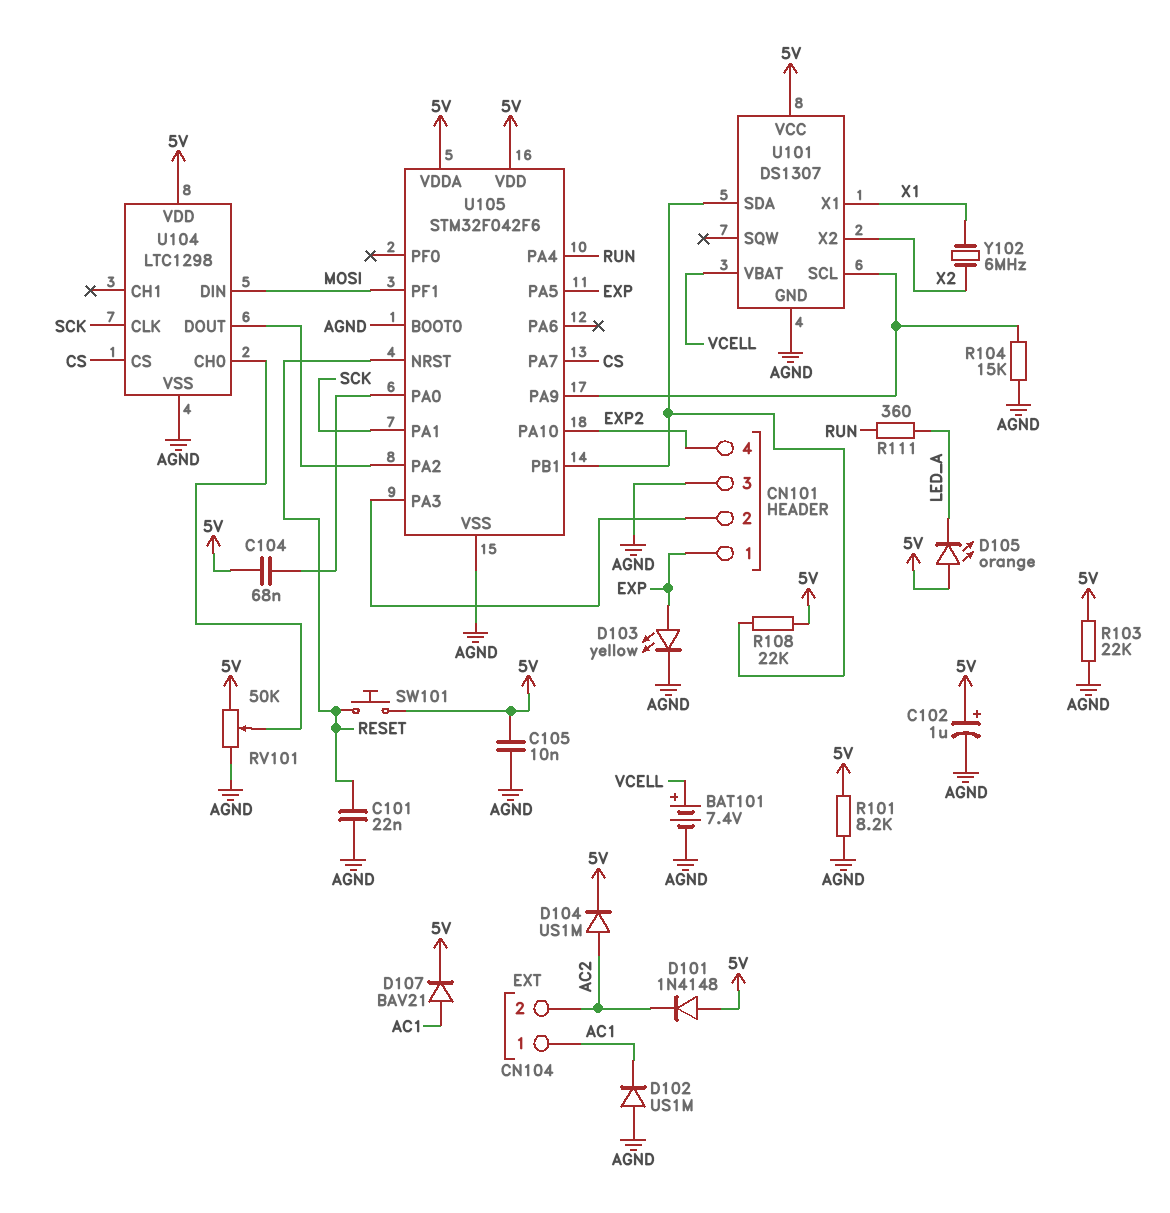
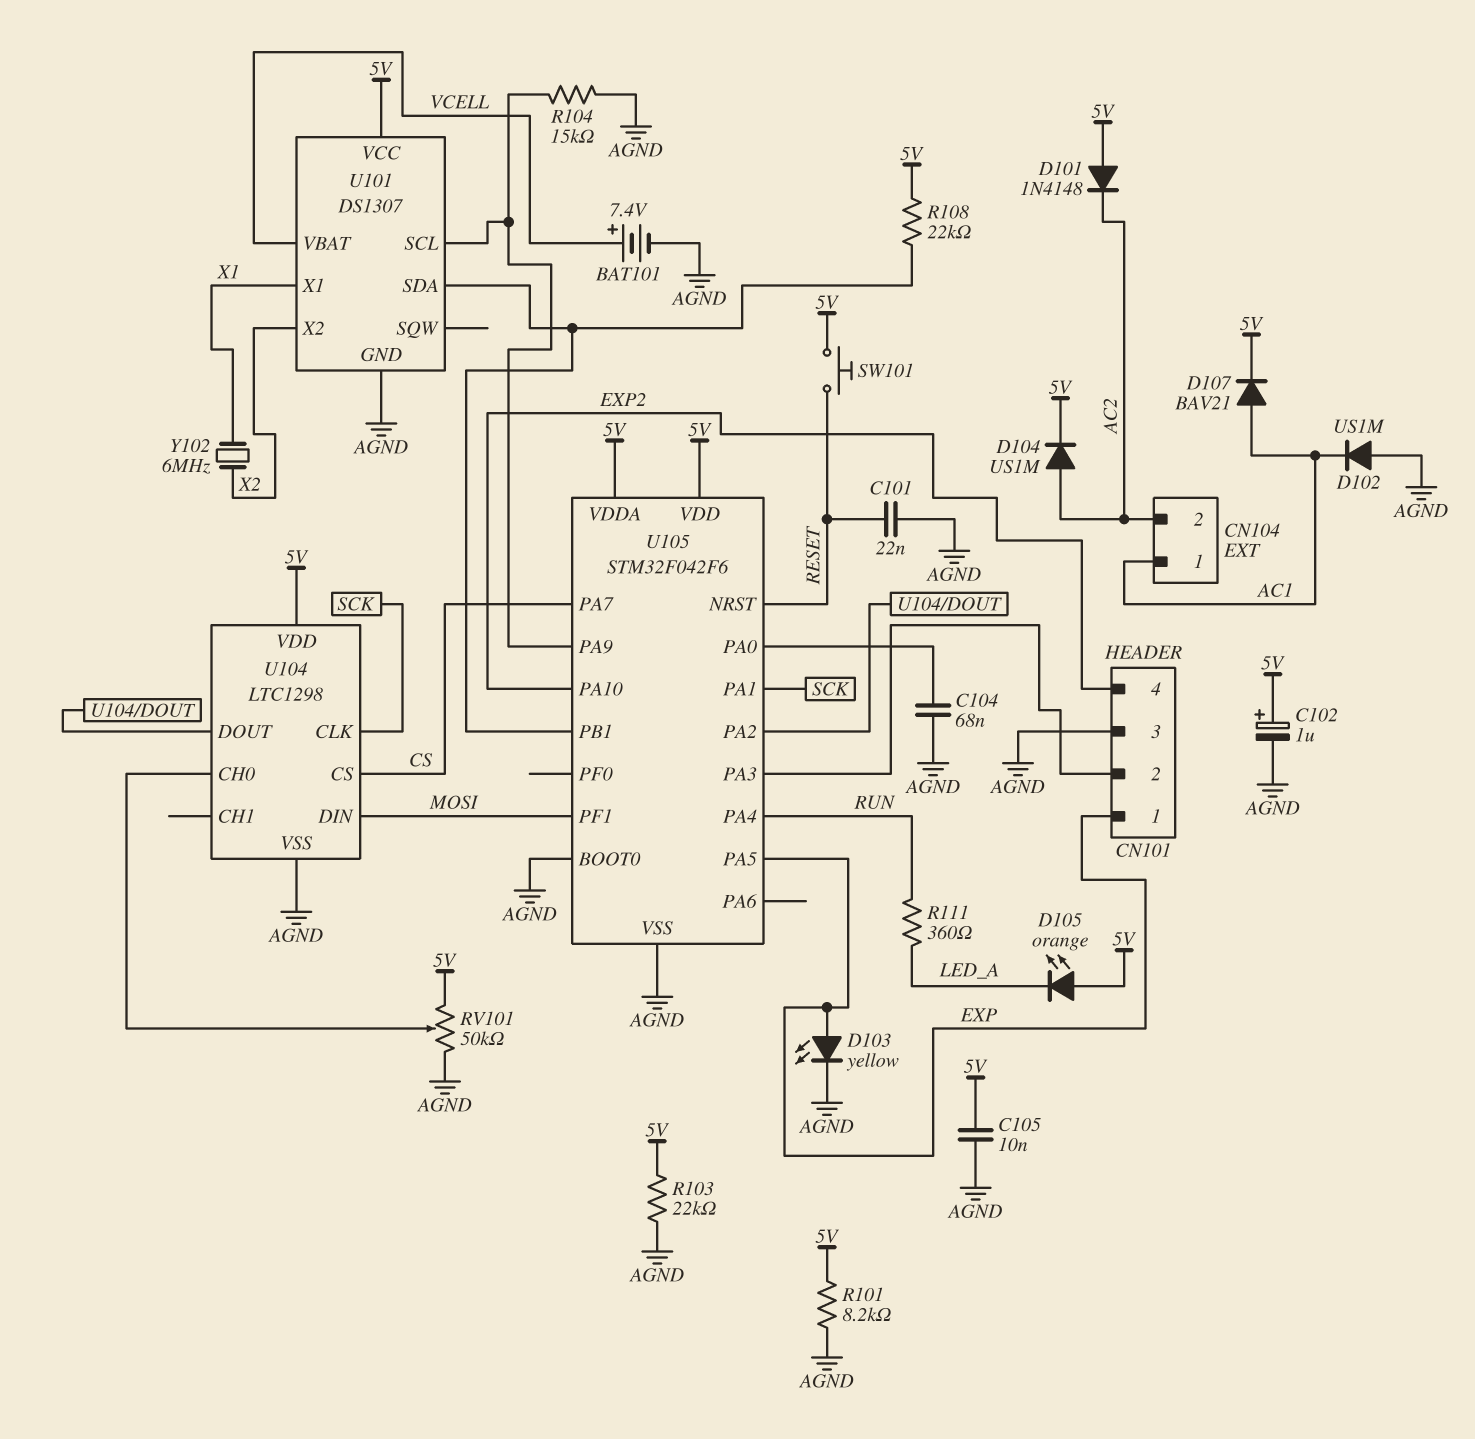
C104: 68nF (5V, U105/PA0) -> 68nF (AGND, U105/PA0)

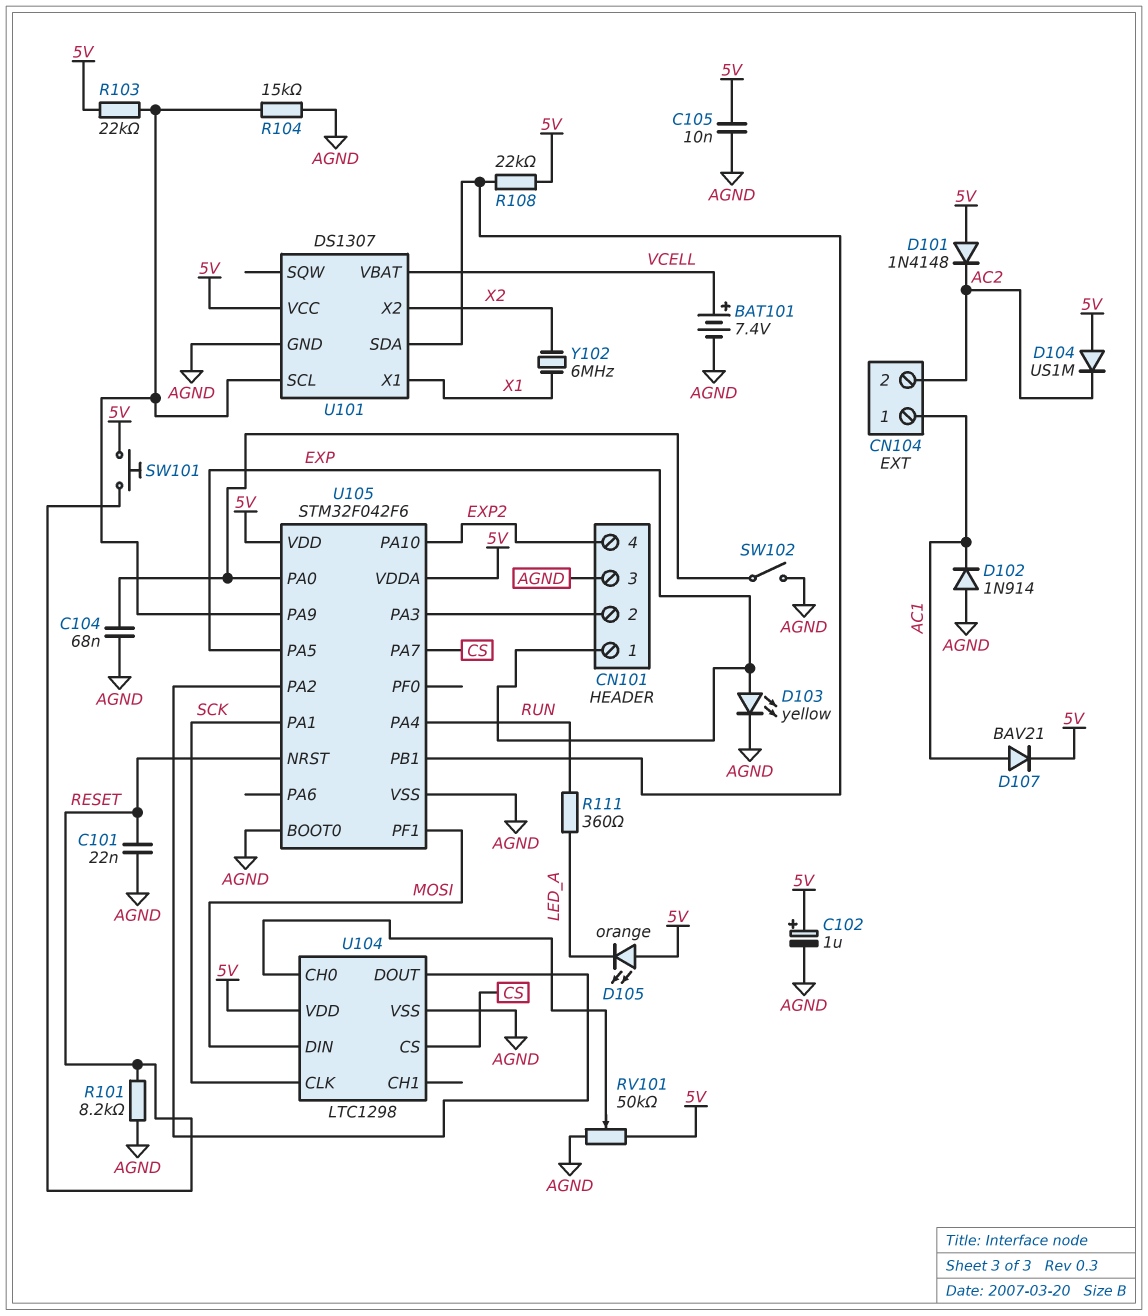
D102: diode US1M (A AGND, K AC1) -> diode 1N914 (A AGND, K AC1)
D104: diode US1M (A AC2, K 5V) -> diode US1M (A 5V, K AC2)
R101: 8.2k (5V, AGND) -> 8.2k (AGND, RESET)
R103: 22k (5V, AGND) -> 22k (5V, U101/SCL)
SW102: none -> switch (AGND, U105/PA0)

